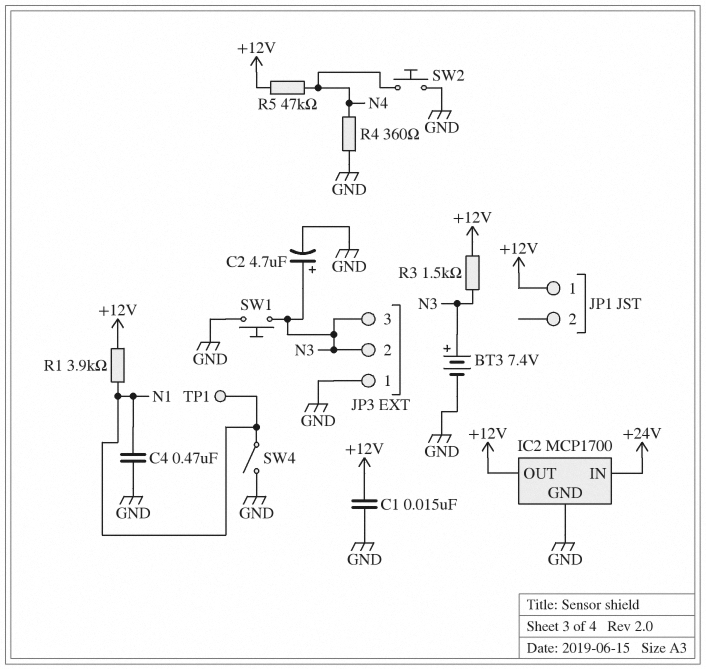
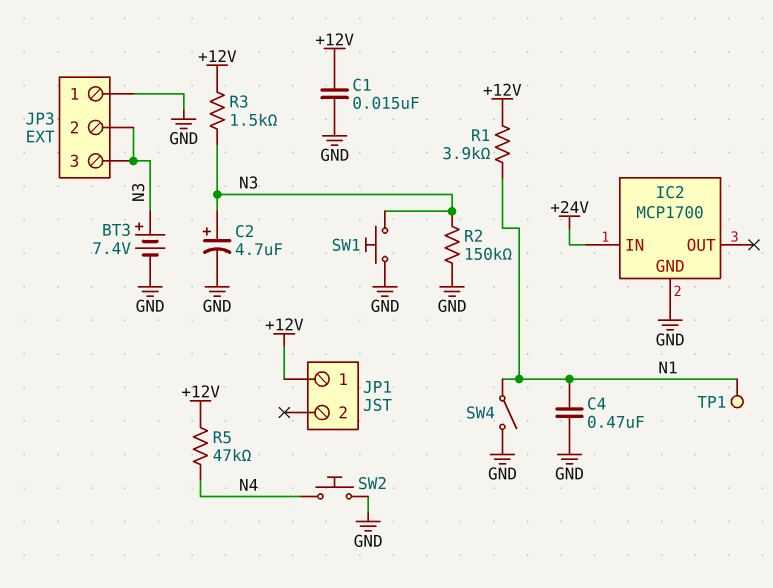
IC2 pin OUT: +12V -> none
R2: none -> 150k (GND, N3)
R4: 360 (GND, N4) -> none

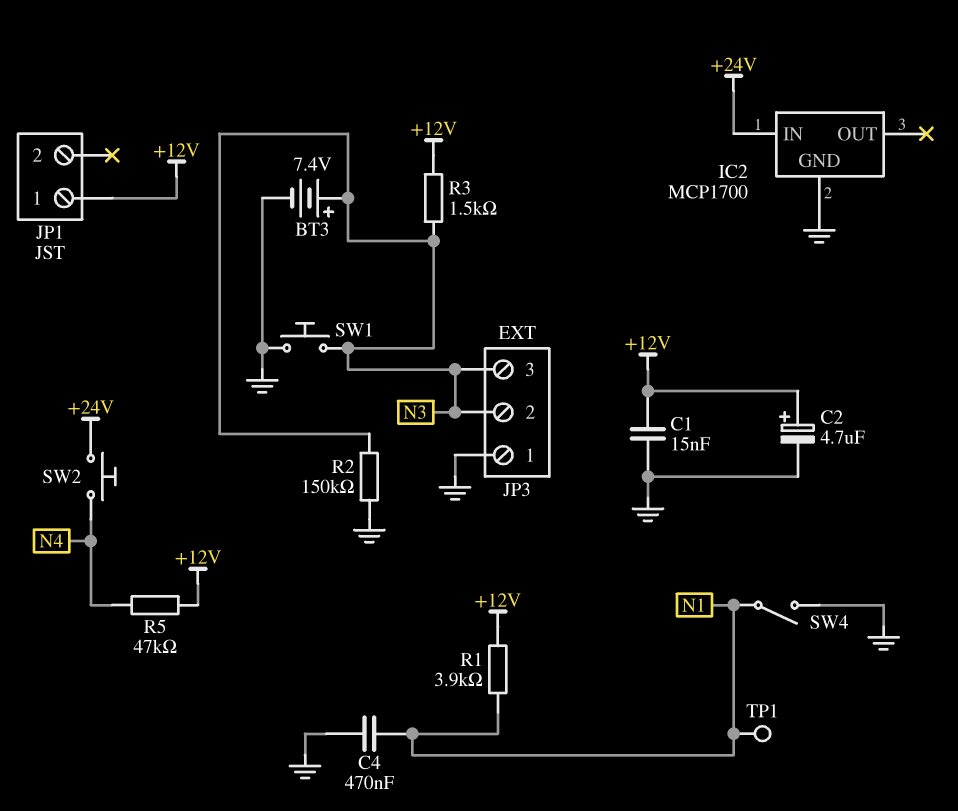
C2: 4.7uF (plus N3, minus GND) -> 4.7uF (plus +12V, minus GND)
SW2: button (GND, N4) -> button (+24V, N4)

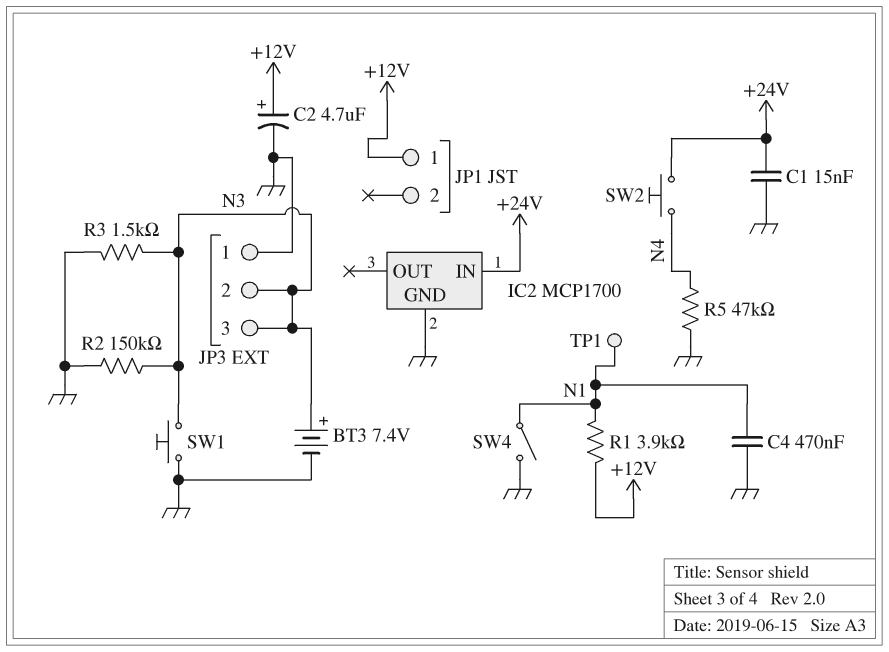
C1: 15nF (+12V, GND) -> 15nF (+24V, GND)
R3: 1.5k (+12V, N3) -> 1.5k (GND, N3)
R5: 47k (+12V, N4) -> 47k (GND, N4)

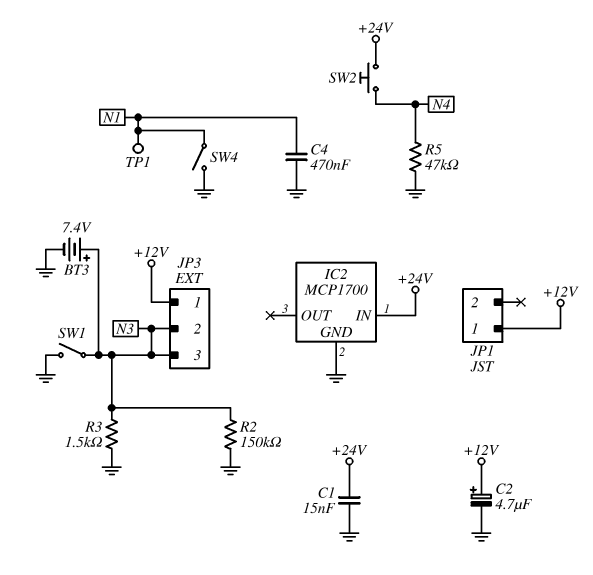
JP3 pin 1: GND -> +12V
R1: 3.9k (+12V, N1) -> none
SW1: button (GND, N3) -> switch (GND, N3)

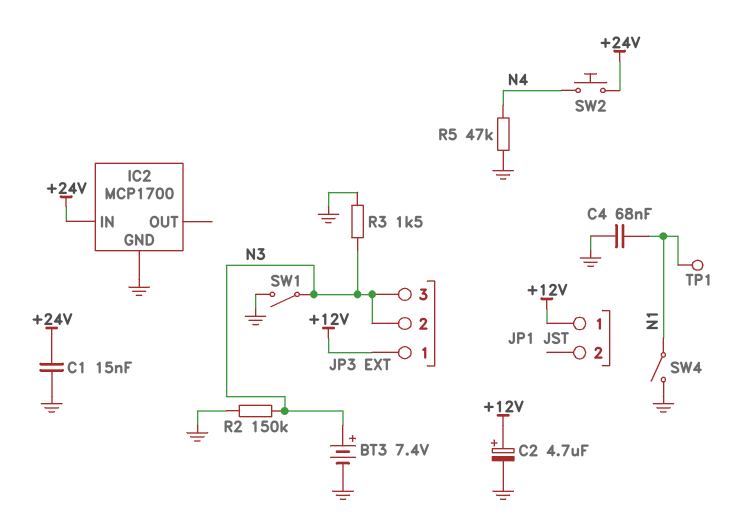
C4: 470nF (GND, N1) -> 68nF (GND, N1)

